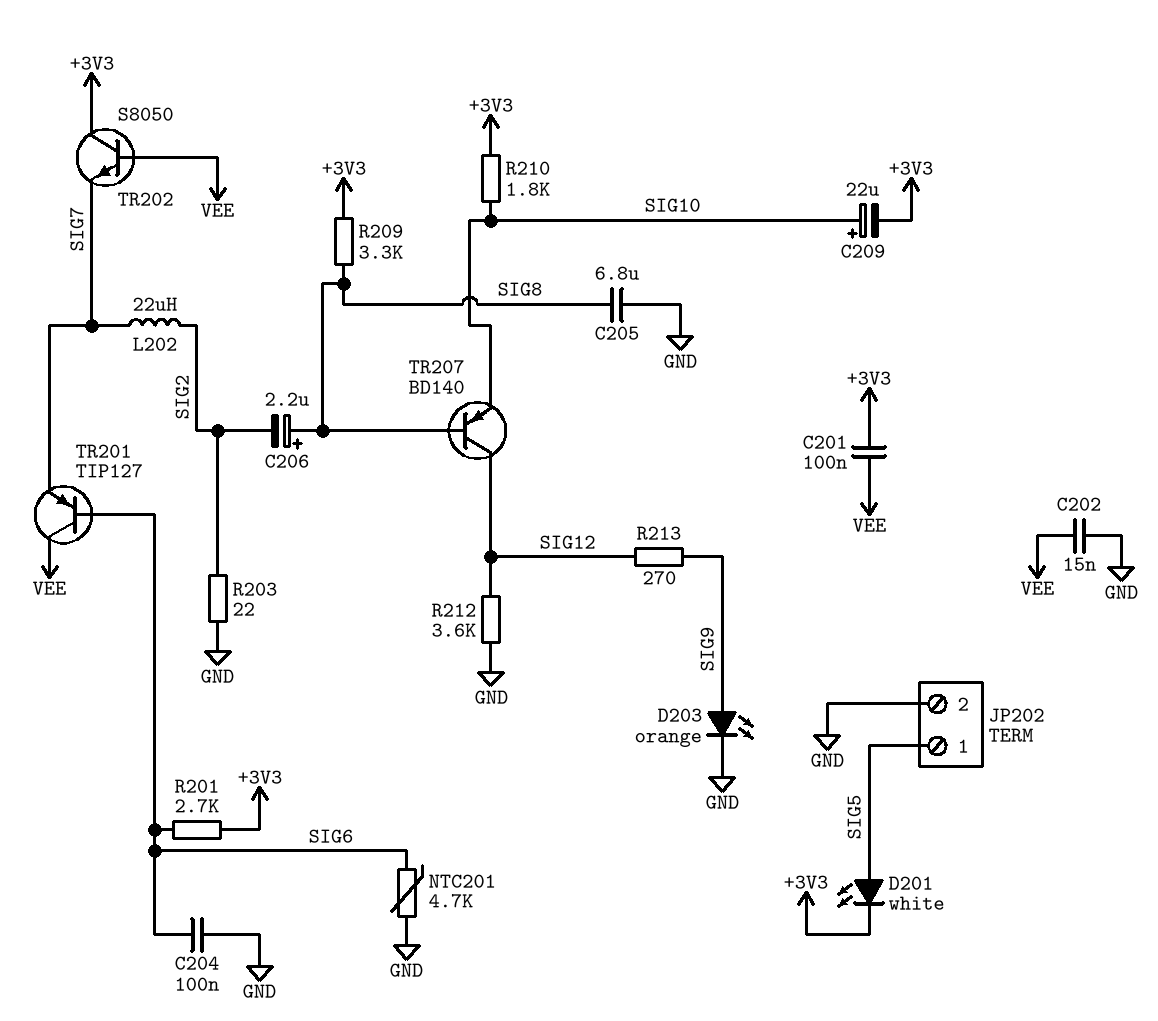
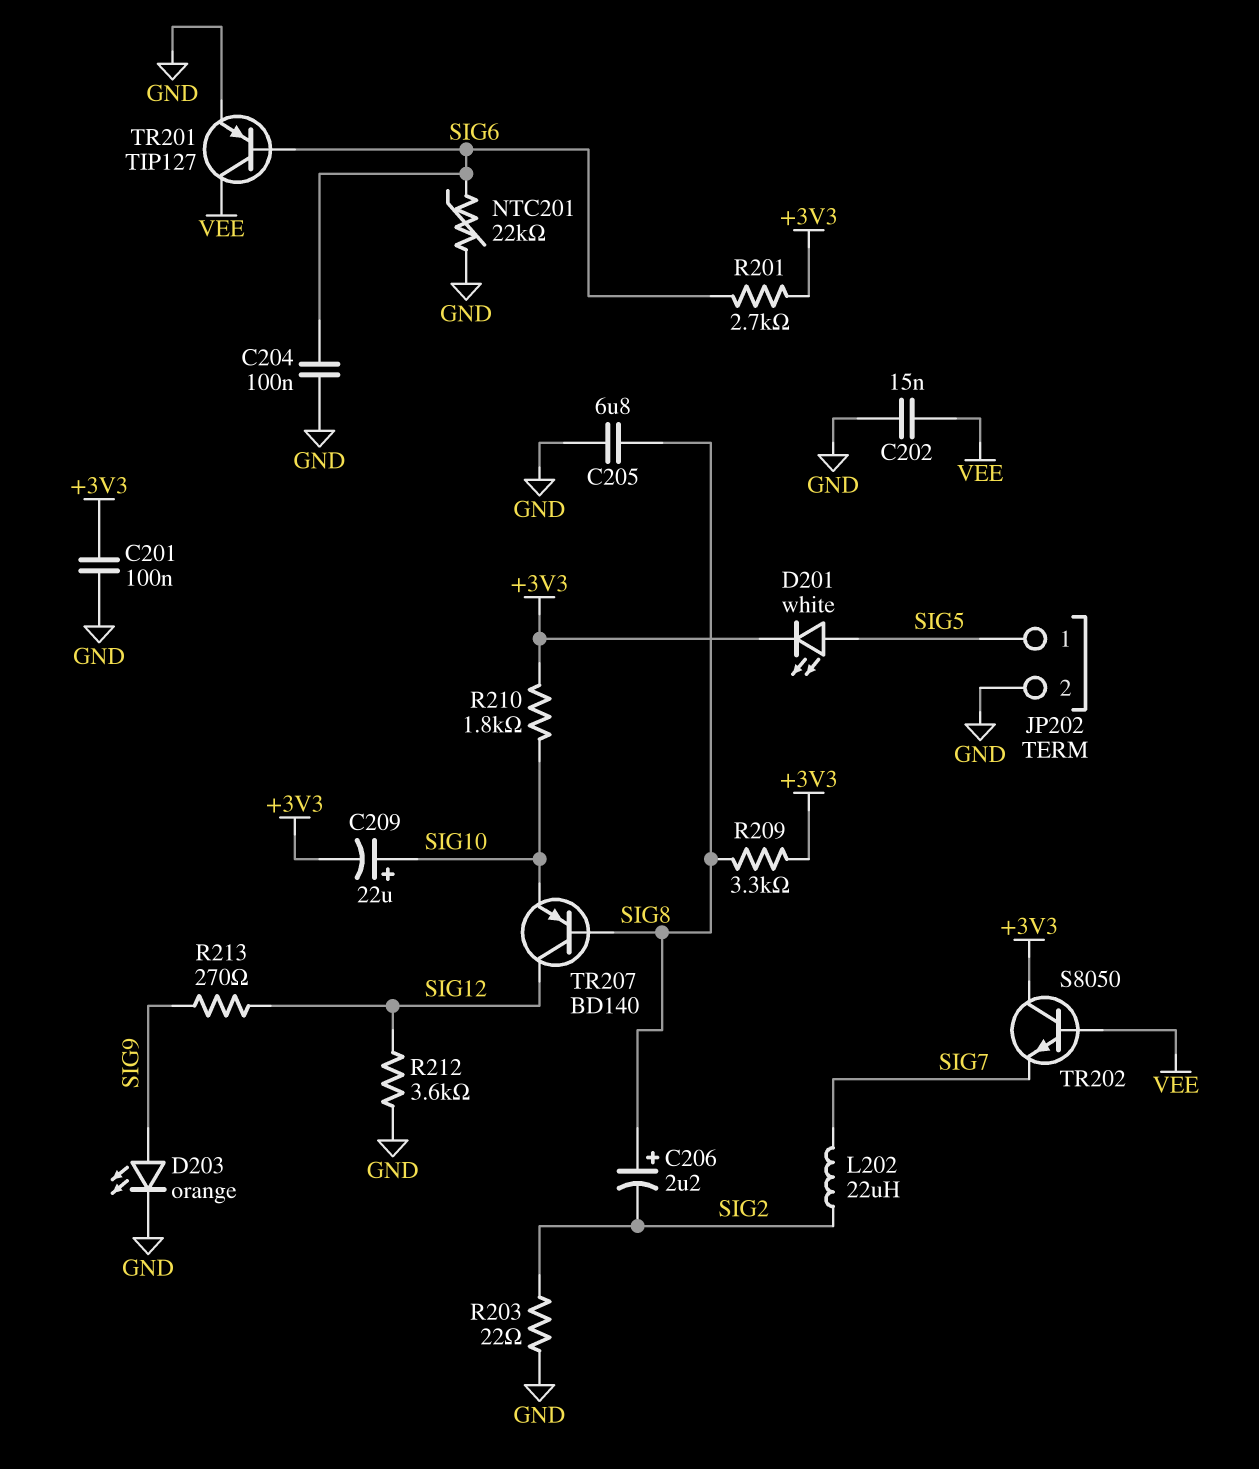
C201: 100nF (+3V3, VEE) -> 100nF (+3V3, GND)
NTC201: 4.7k (GND, SIG6) -> 22k (GND, SIG6)
TR201: PNP TIP127 (B SIG6, C VEE, E SIG7) -> PNP TIP127 (B SIG6, C VEE, E GND)

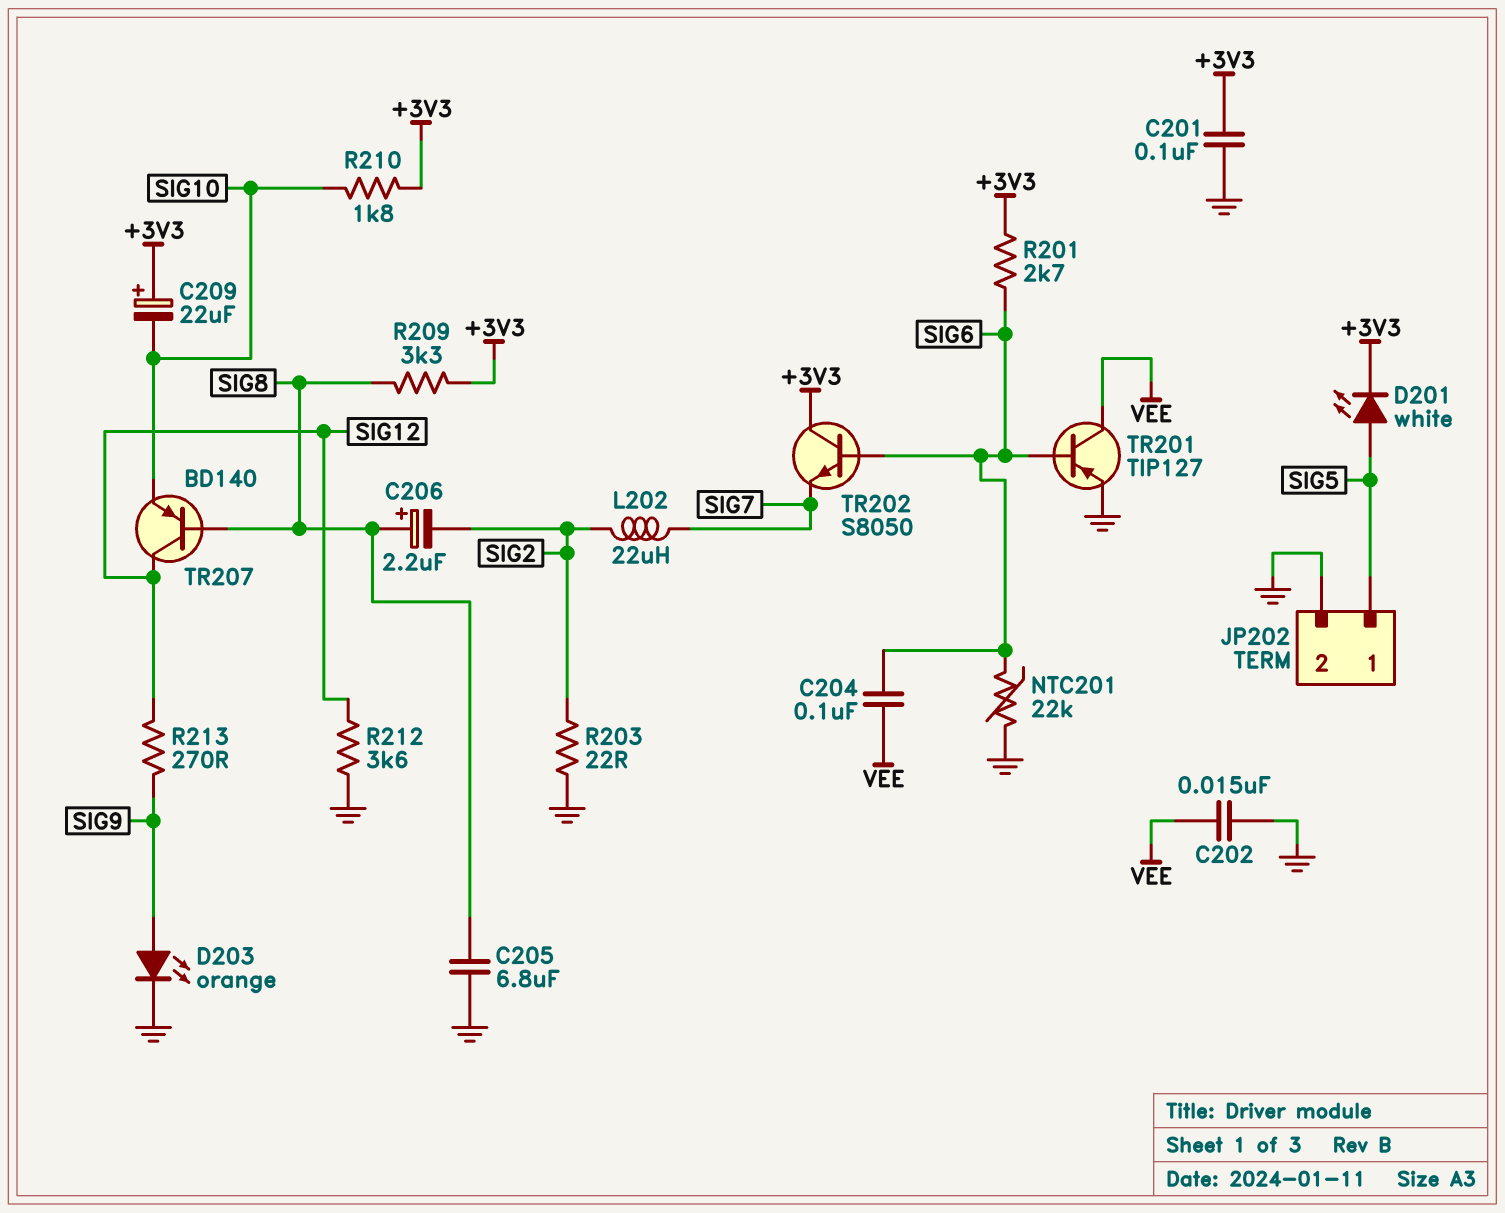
C204: 100nF (GND, SIG6) -> 100nF (SIG6, VEE)
C209: 22uF (plus SIG10, minus +3V3) -> 22uF (plus +3V3, minus SIG10)
TR202: NPN S8050 (B VEE, C +3V3, E SIG7) -> NPN S8050 (B SIG6, C +3V3, E SIG7)

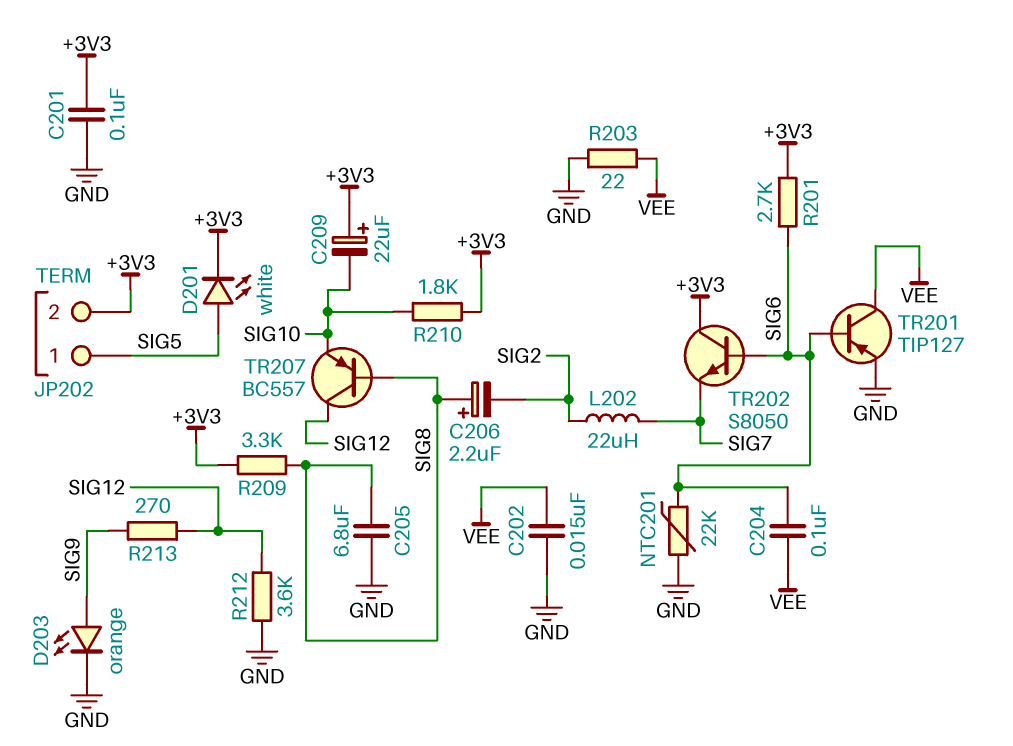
JP202 pin 2: GND -> +3V3
R203: 22 (GND, SIG2) -> 22 (GND, VEE)
TR207: PNP BD140 (B SIG8, C SIG12, E SIG10) -> PNP BC557 (B SIG8, C SIG12, E SIG10)

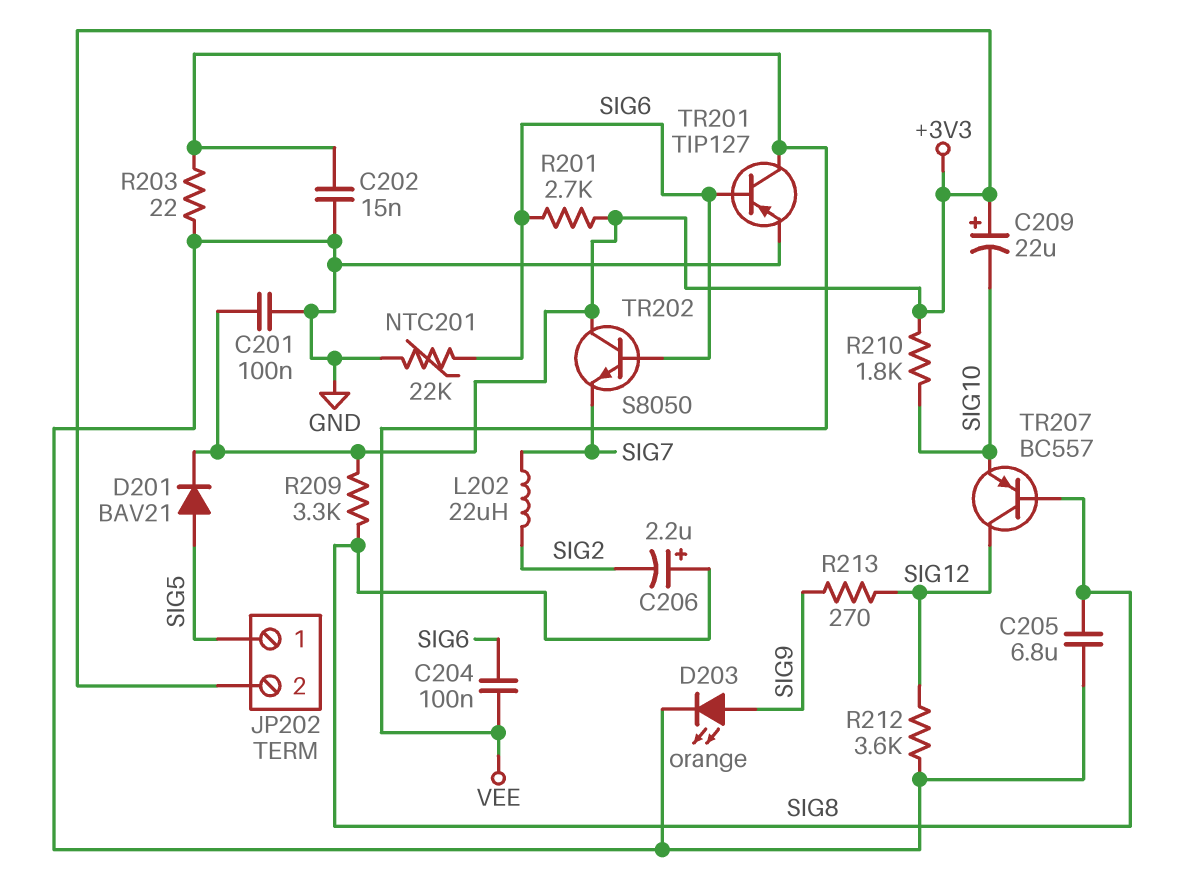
D201: LED white (A SIG5, K +3V3) -> diode BAV21 (A SIG5, K +3V3)

